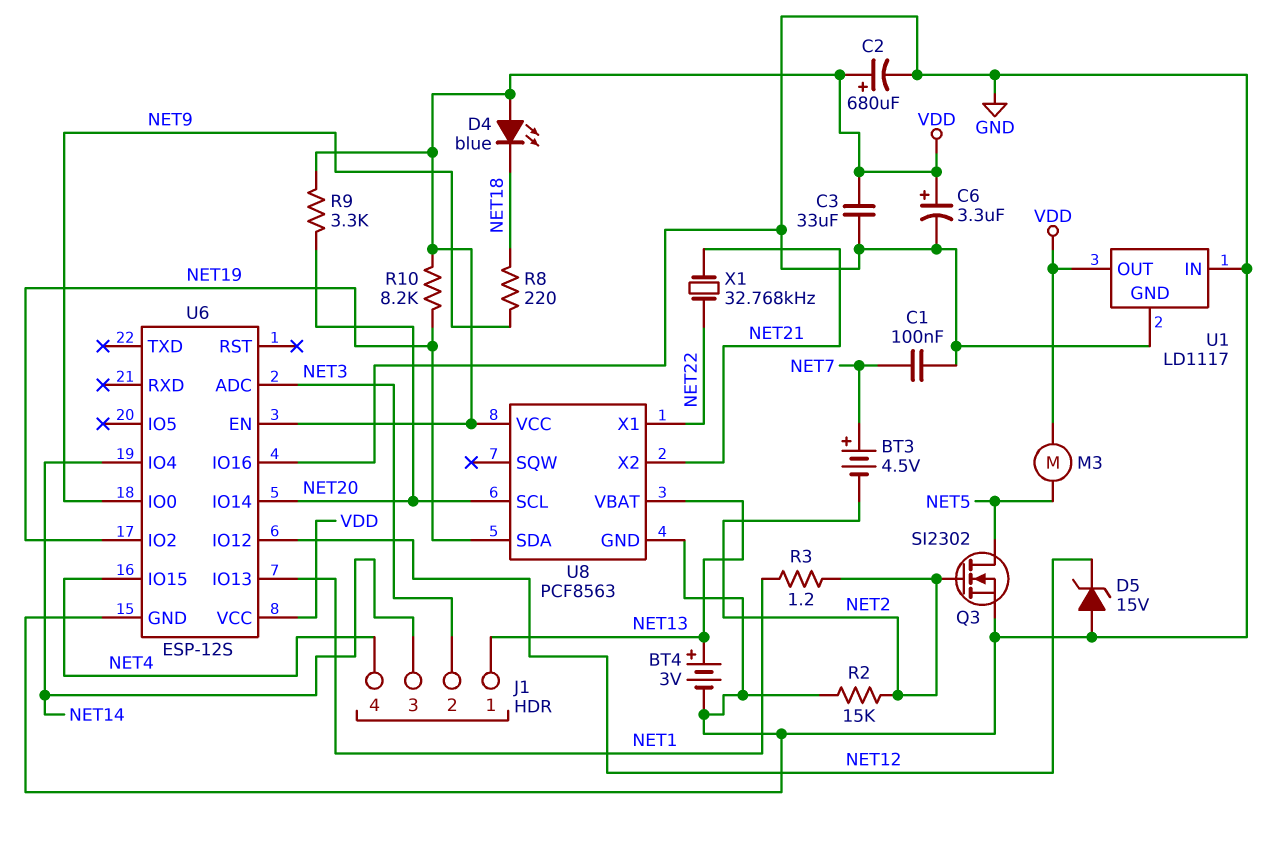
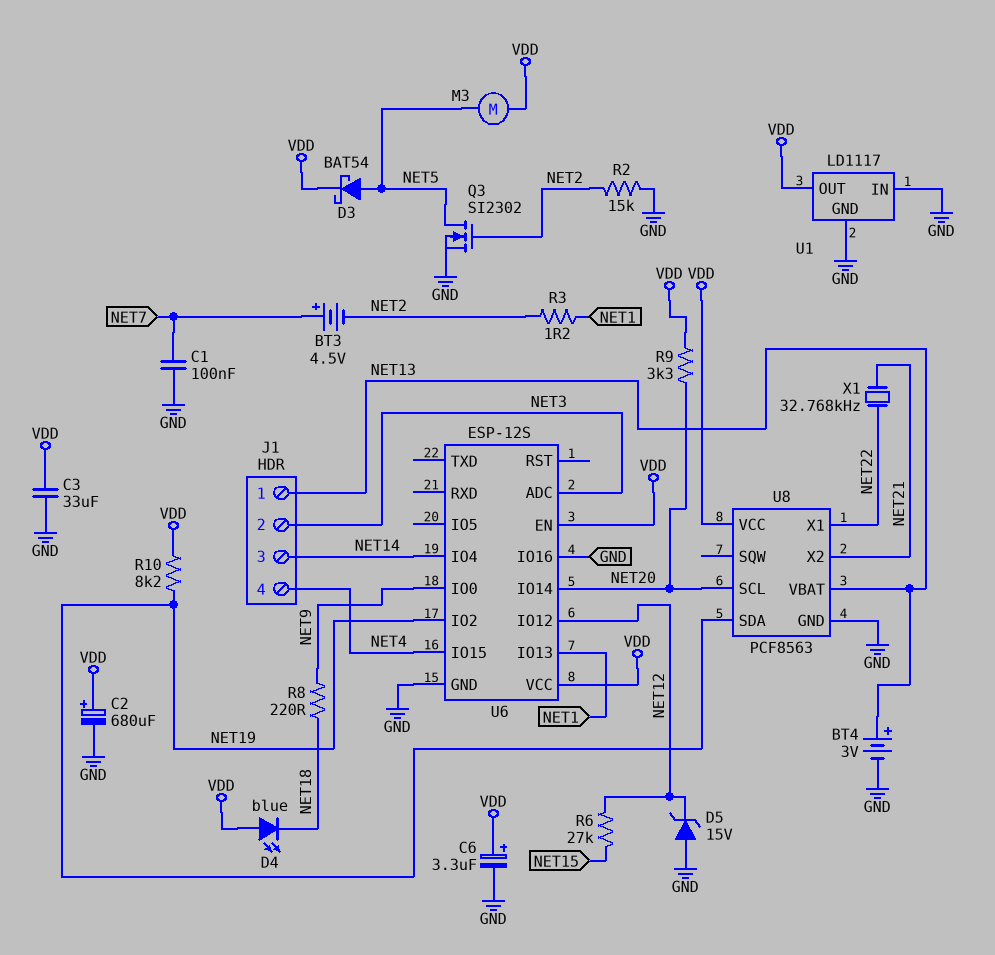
D3: none -> schottky BAT54 (A NET5, K VDD)
R6: none -> 27k (NET12, NET15)

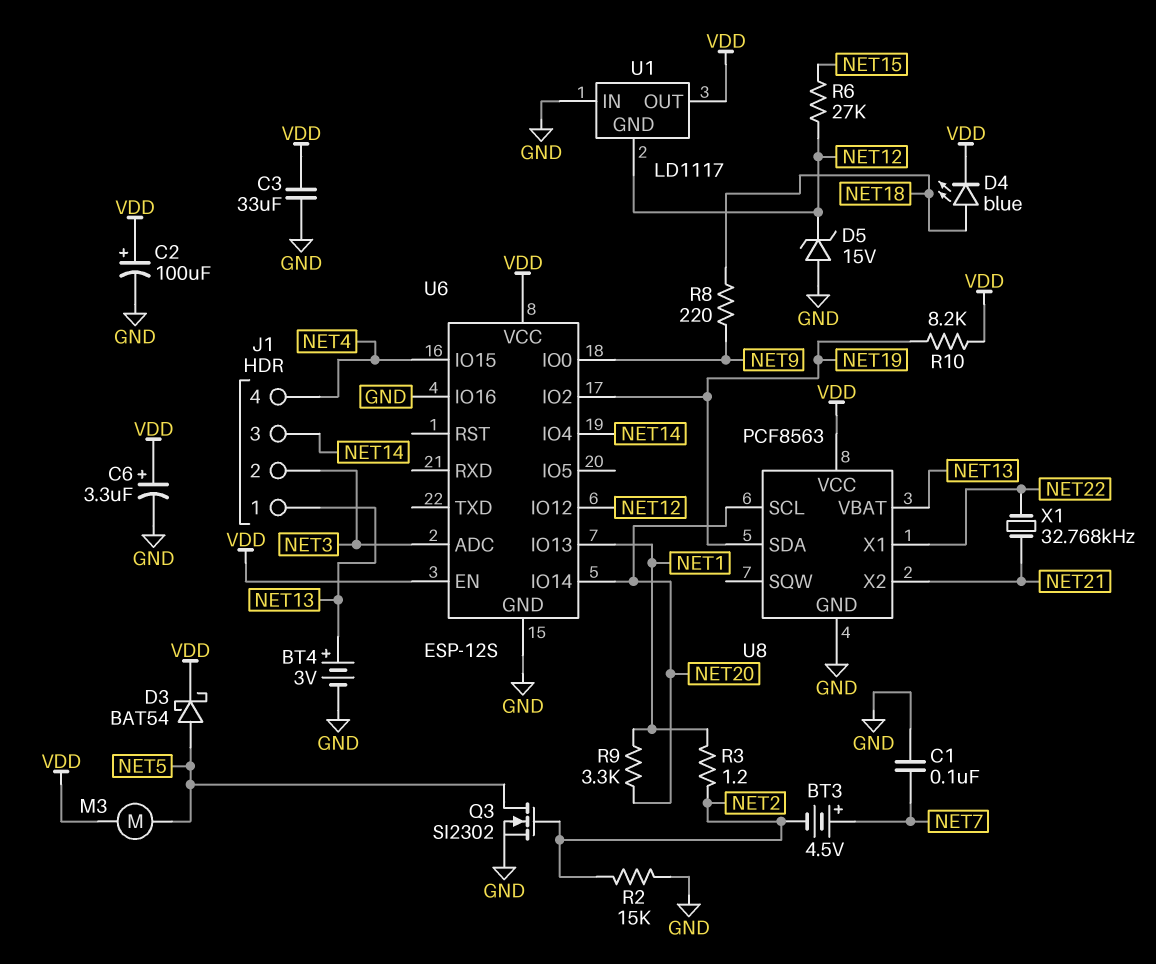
C2: 680uF (plus VDD, minus GND) -> 100uF (plus VDD, minus GND)
D4: LED blue (A VDD, K NET18) -> LED blue (A NET18, K VDD)
R9: 3.3k (NET20, VDD) -> 3.3k (NET1, NET20)
U1 pin GND: GND -> NET12

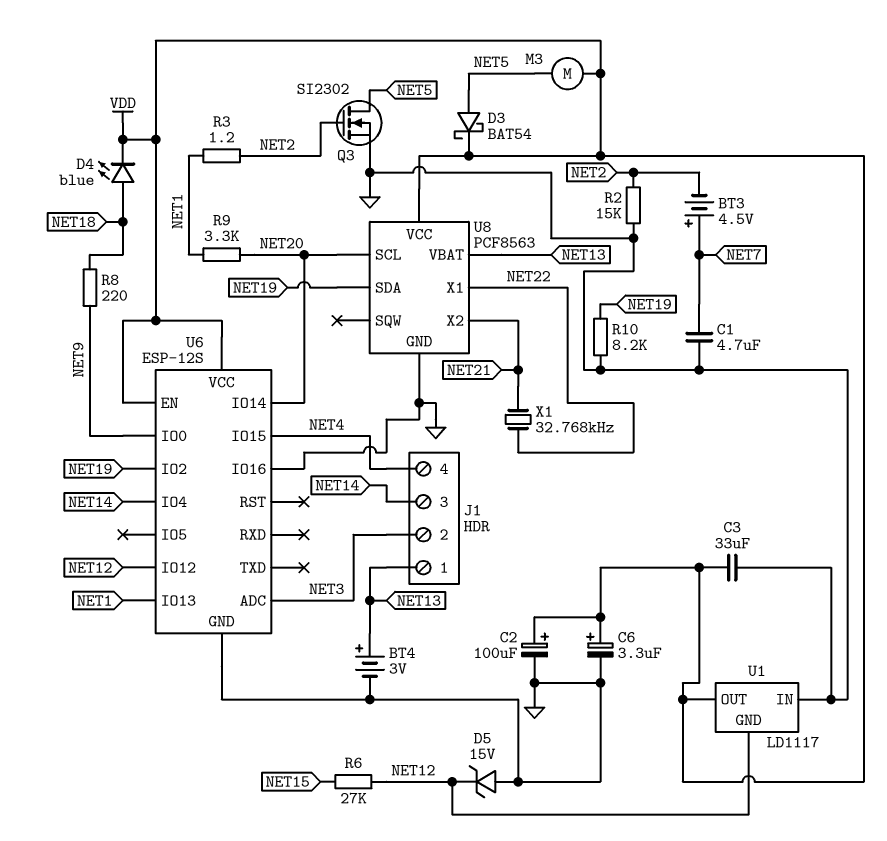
C1: 100nF (GND, NET7) -> 4.7uF (GND, NET7)
R10: 8.2k (NET19, VDD) -> 8.2k (GND, NET19)

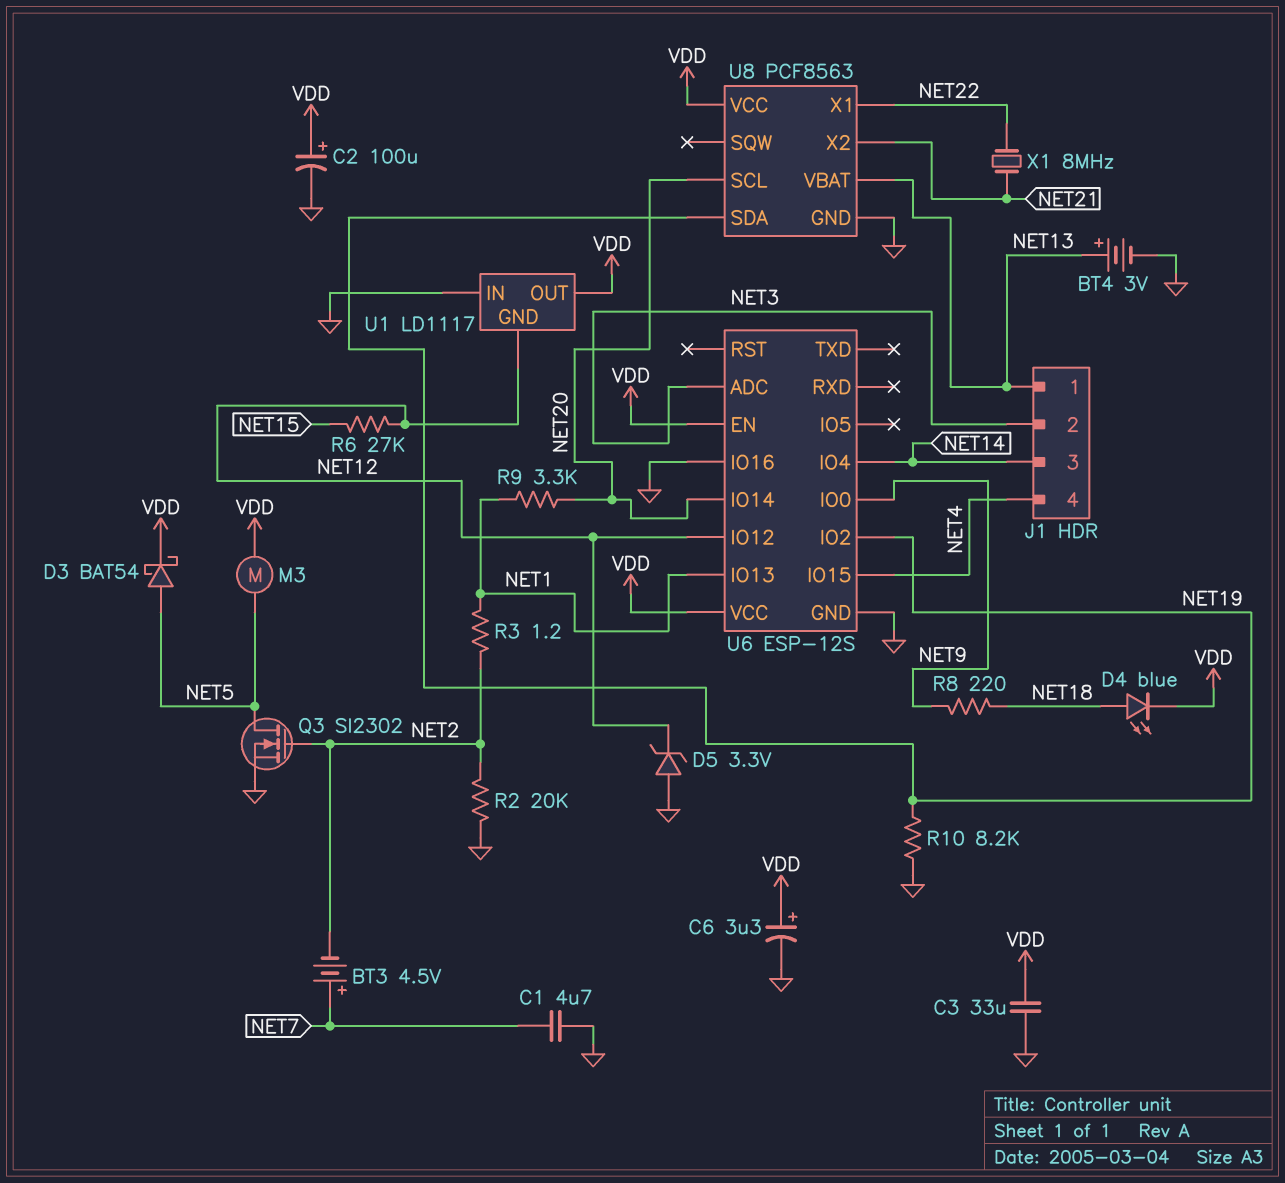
D5: zener 15V (A GND, K NET12) -> zener 3.3V (A GND, K NET12)
R2: 15k (GND, NET2) -> 20k (GND, NET2)
X1: 32.768kHz (NET21, NET22) -> 8MHz (NET21, NET22)

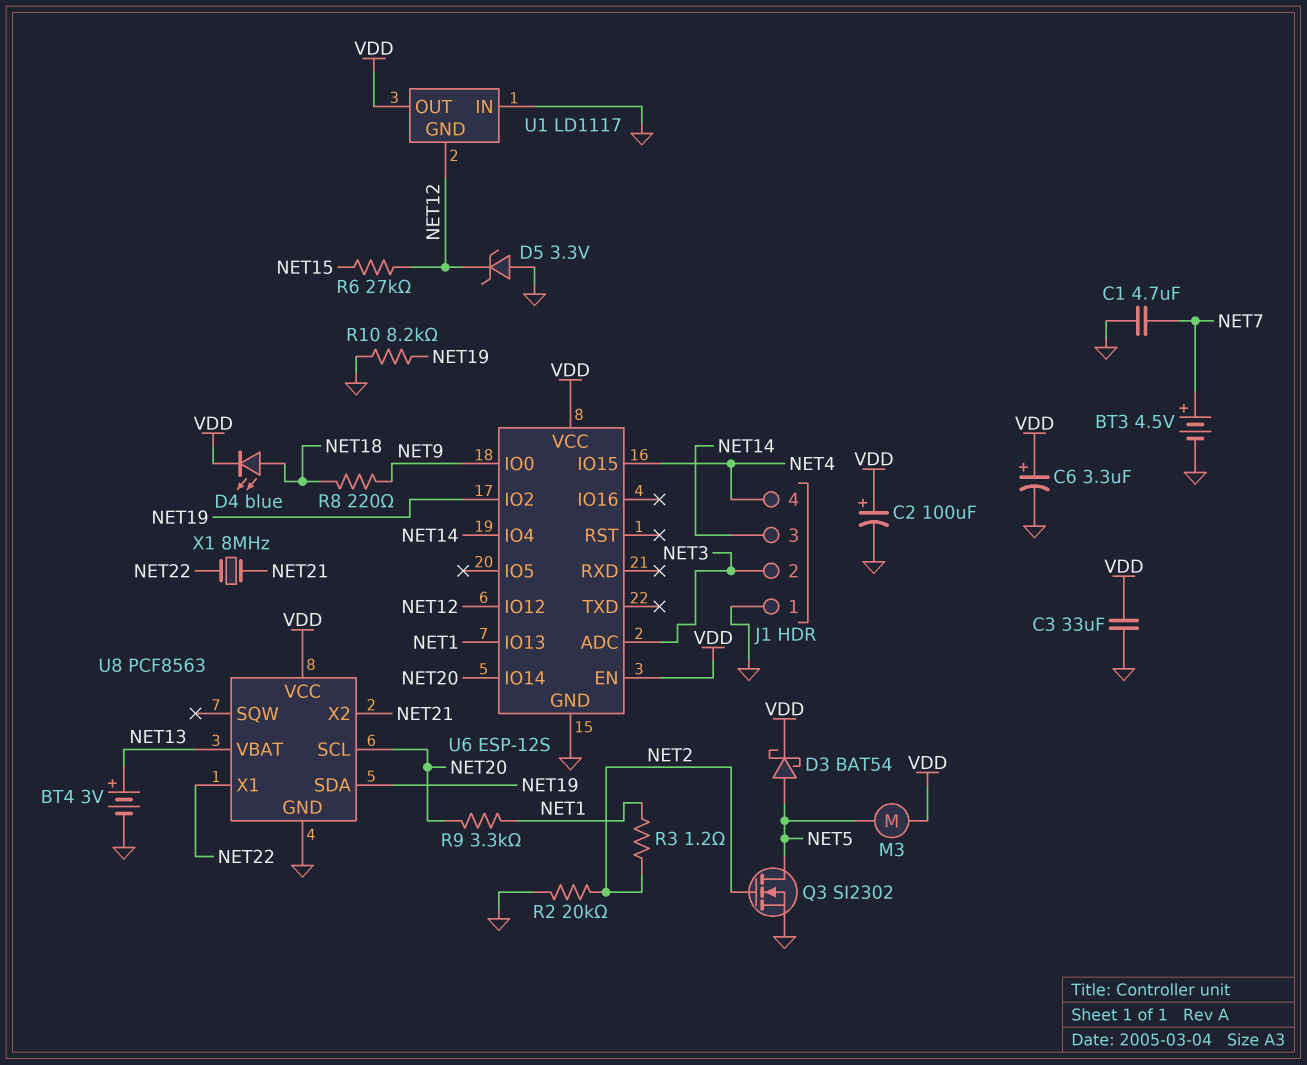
BT3: 4.5V (plus NET7, minus NET2) -> 4.5V (plus NET7, minus GND)
J1 pin 1: NET13 -> GND
U6 pin IO16: GND -> none

